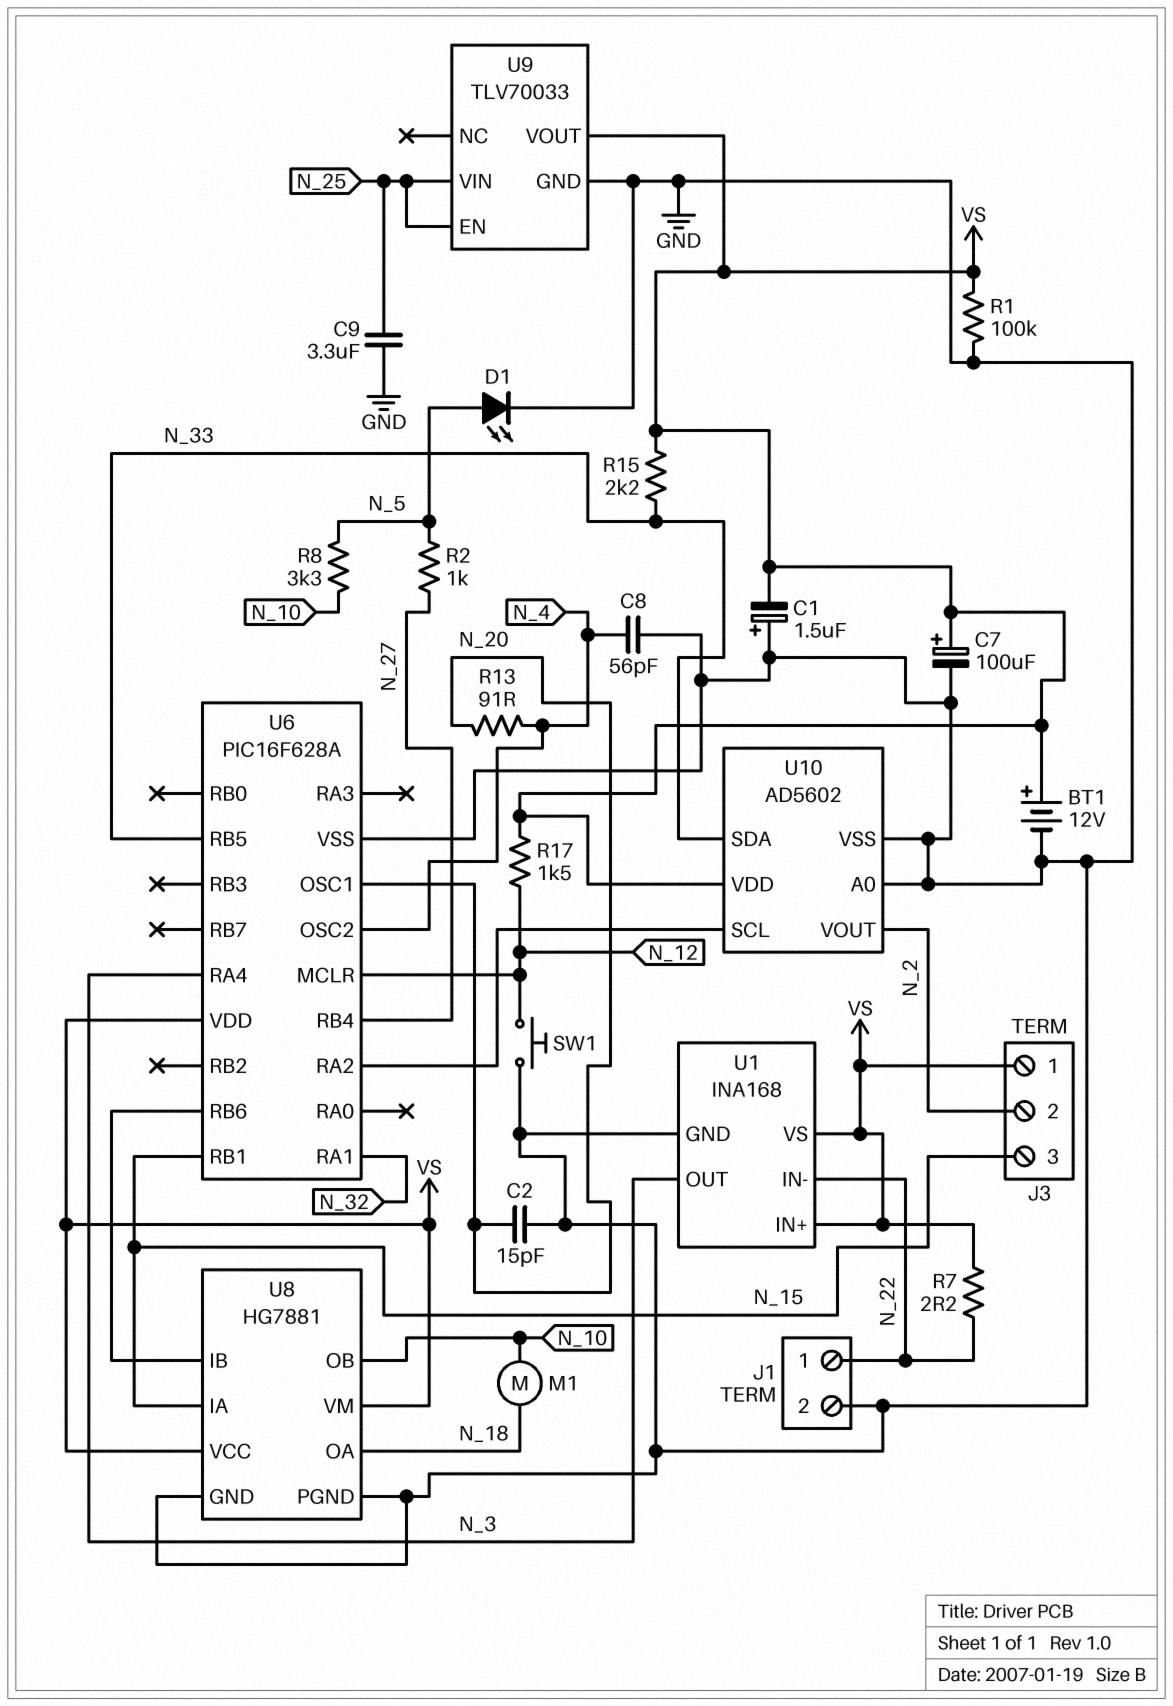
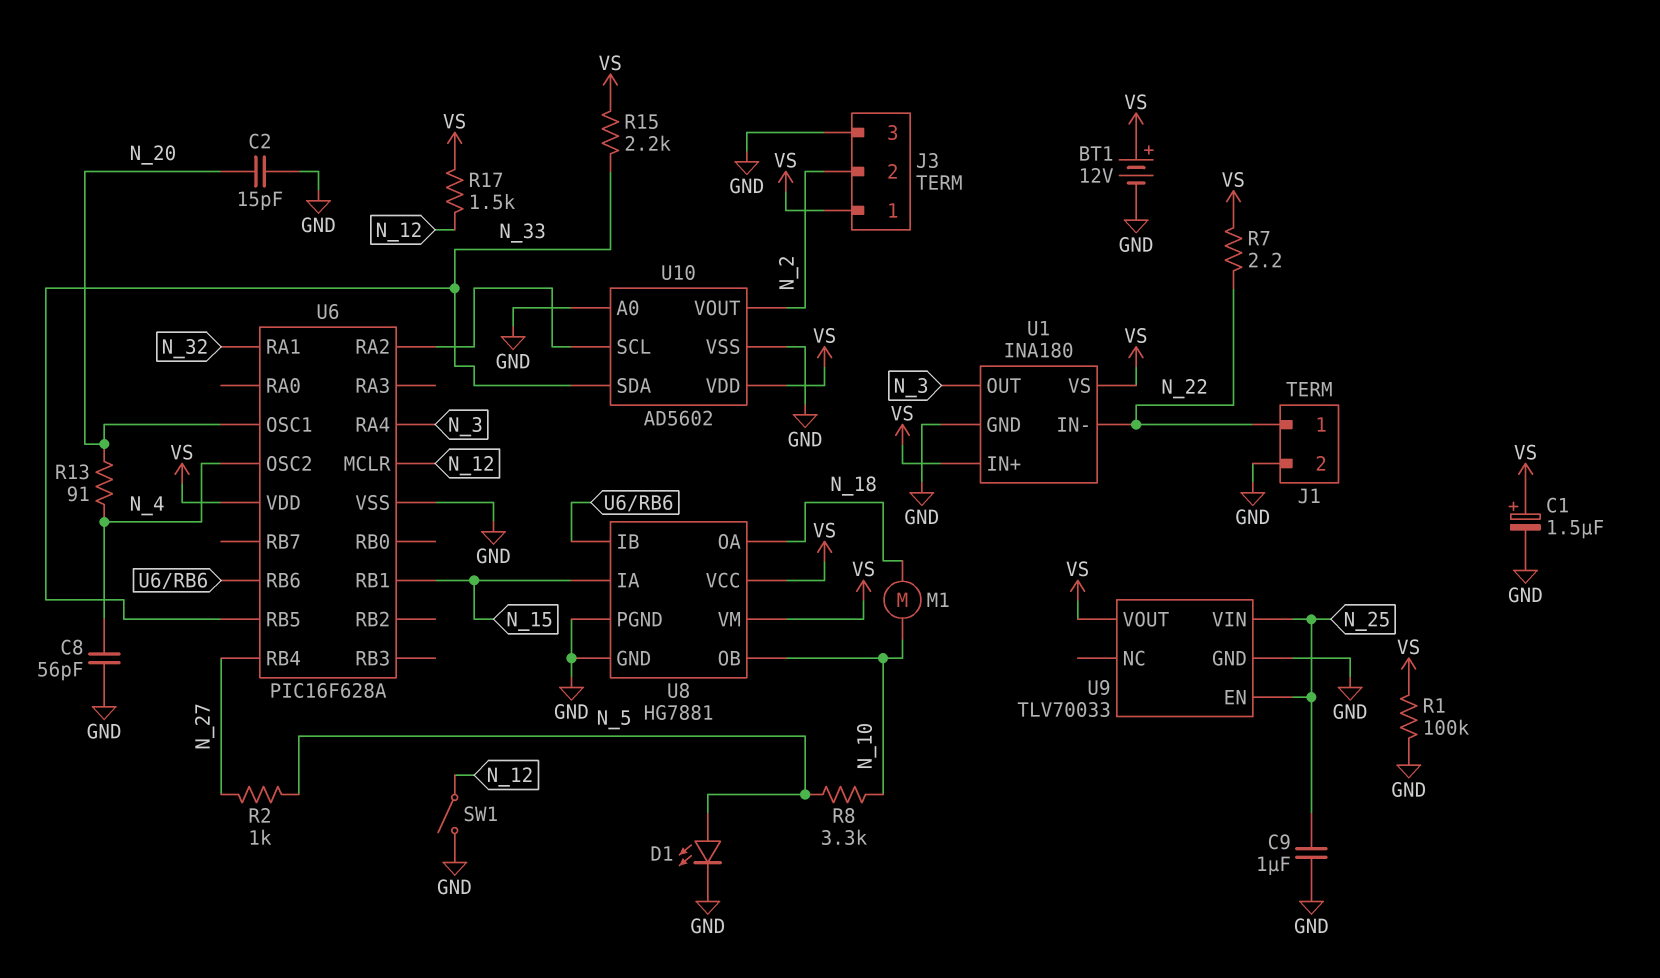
C1: 1.5uF (plus GND, minus VS) -> 1.5uF (plus VS, minus GND)
C7: 100uF (plus VS, minus GND) -> none
C9: 3.3uF (GND, N_25) -> 1uF (GND, N_25)
J3 pin 3: N_15 -> GND
SW1: button (GND, N_12) -> switch (GND, N_12)
U1: INA168 -> INA180

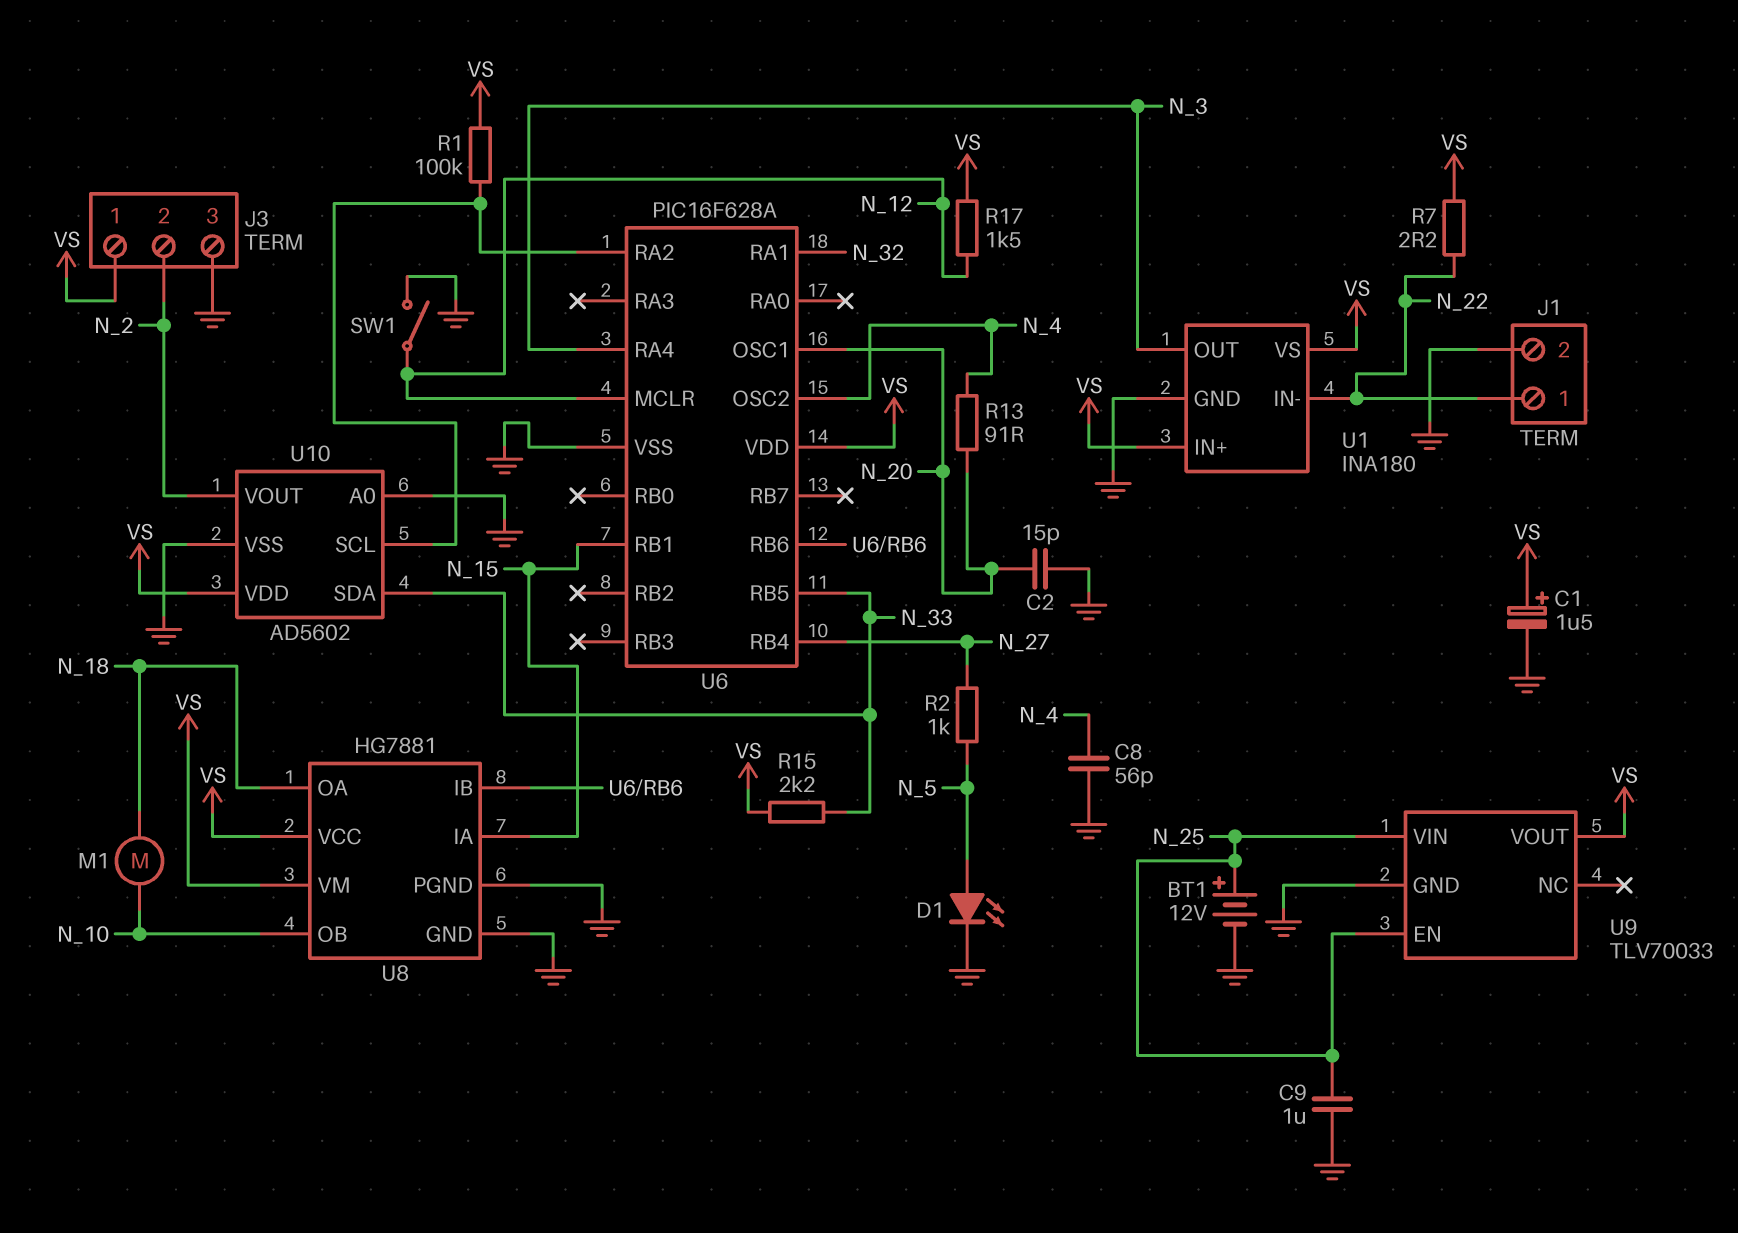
BT1: 12V (plus VS, minus GND) -> 12V (plus N_25, minus GND)
R1: 100k (GND, VS) -> 100k (U6/RA2, VS)
R8: 3.3k (N_5, N_10) -> none

